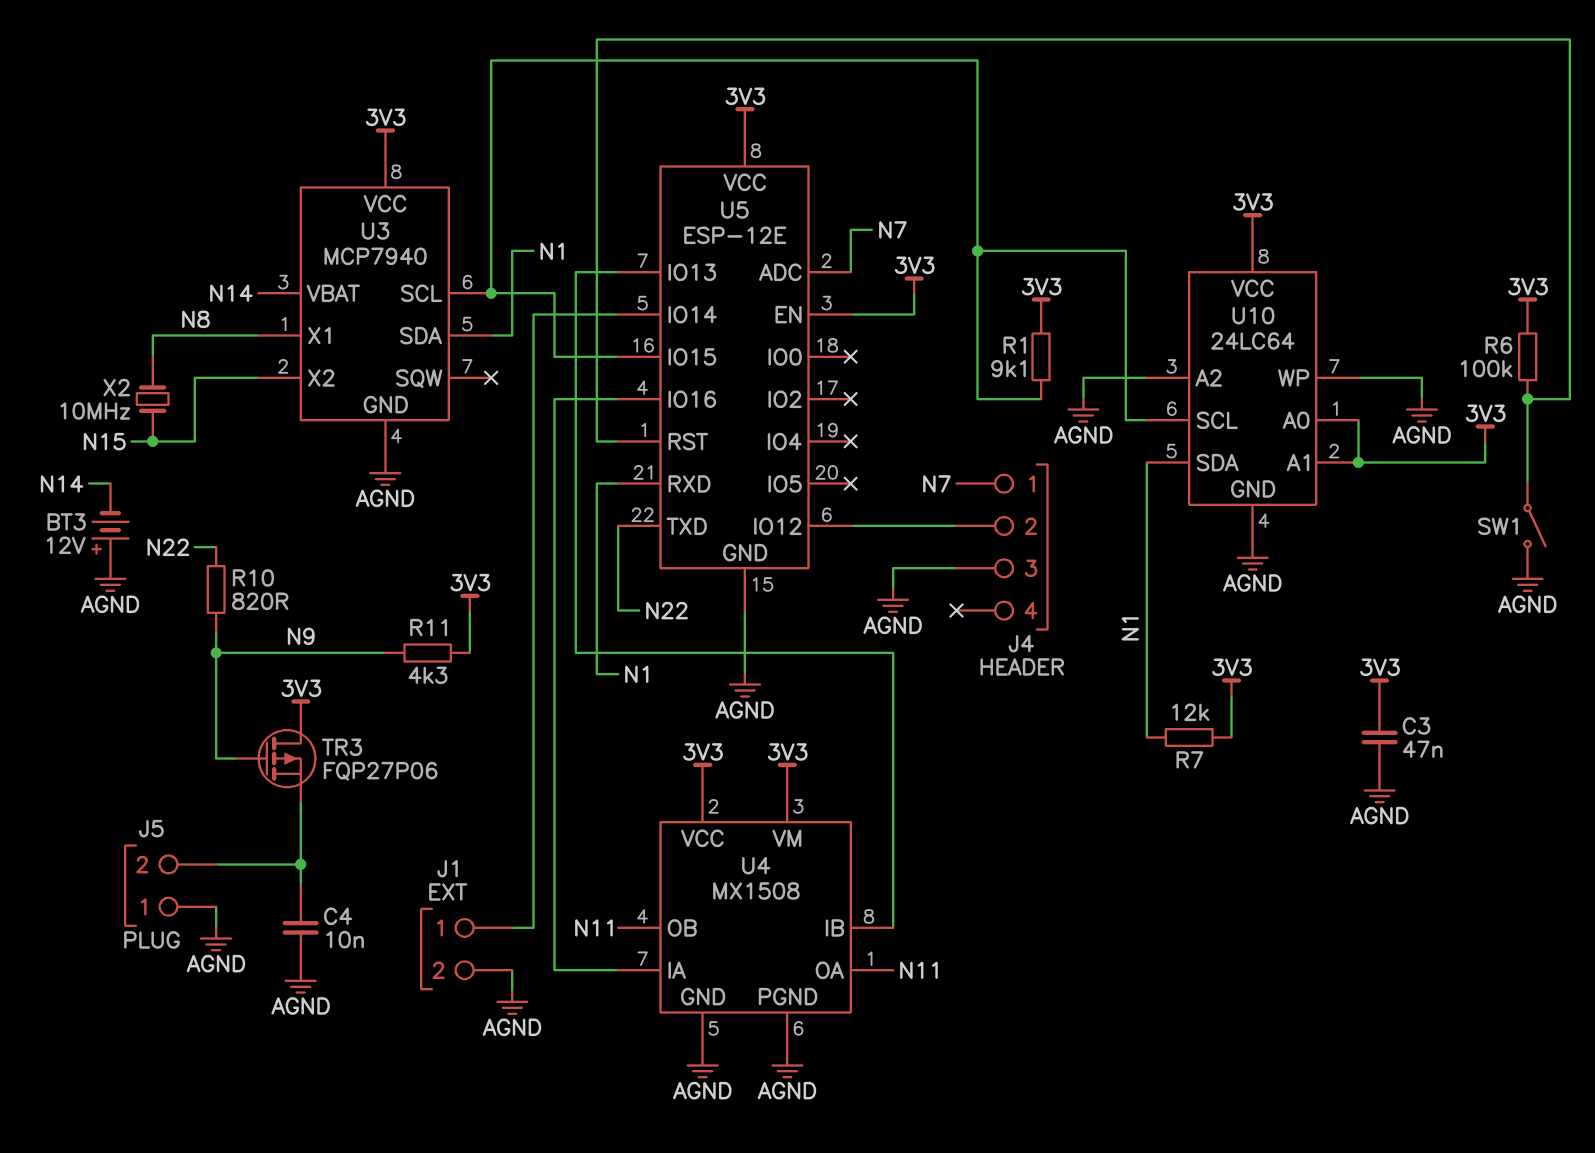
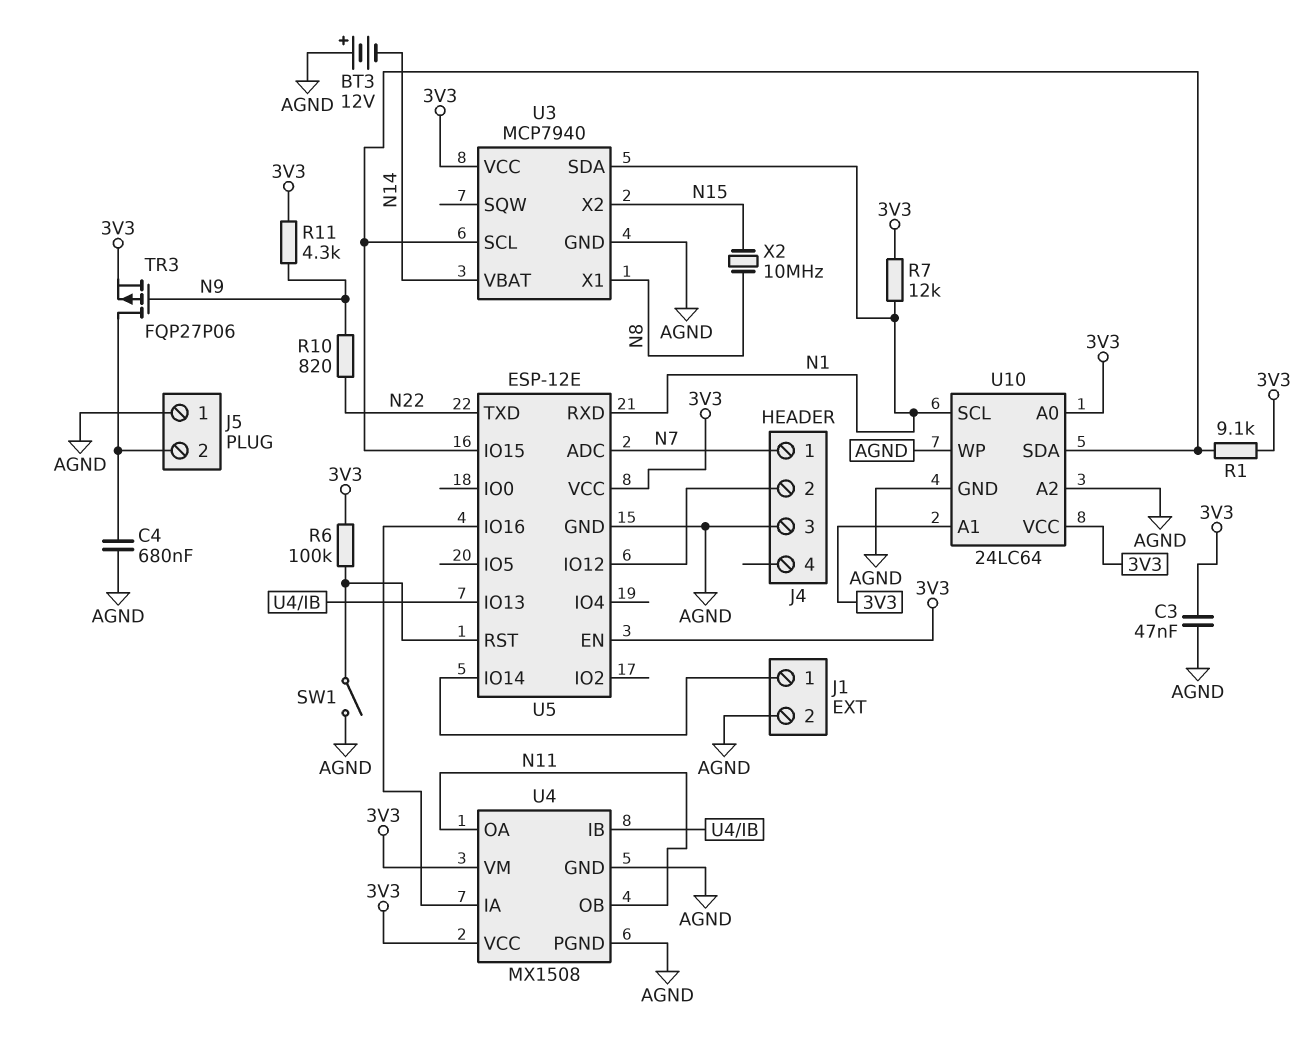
C4: 10nF (AGND, J5/2) -> 680nF (AGND, J5/2)
TR3: PMOS FQP27P06 (G N9, D 3V3, S J5/2) -> PMOS FQP27P06 (G N9, D J5/2, S 3V3)
U10 pin SCL: U3/SCL -> N1
U10 pin SDA: N1 -> U3/SCL

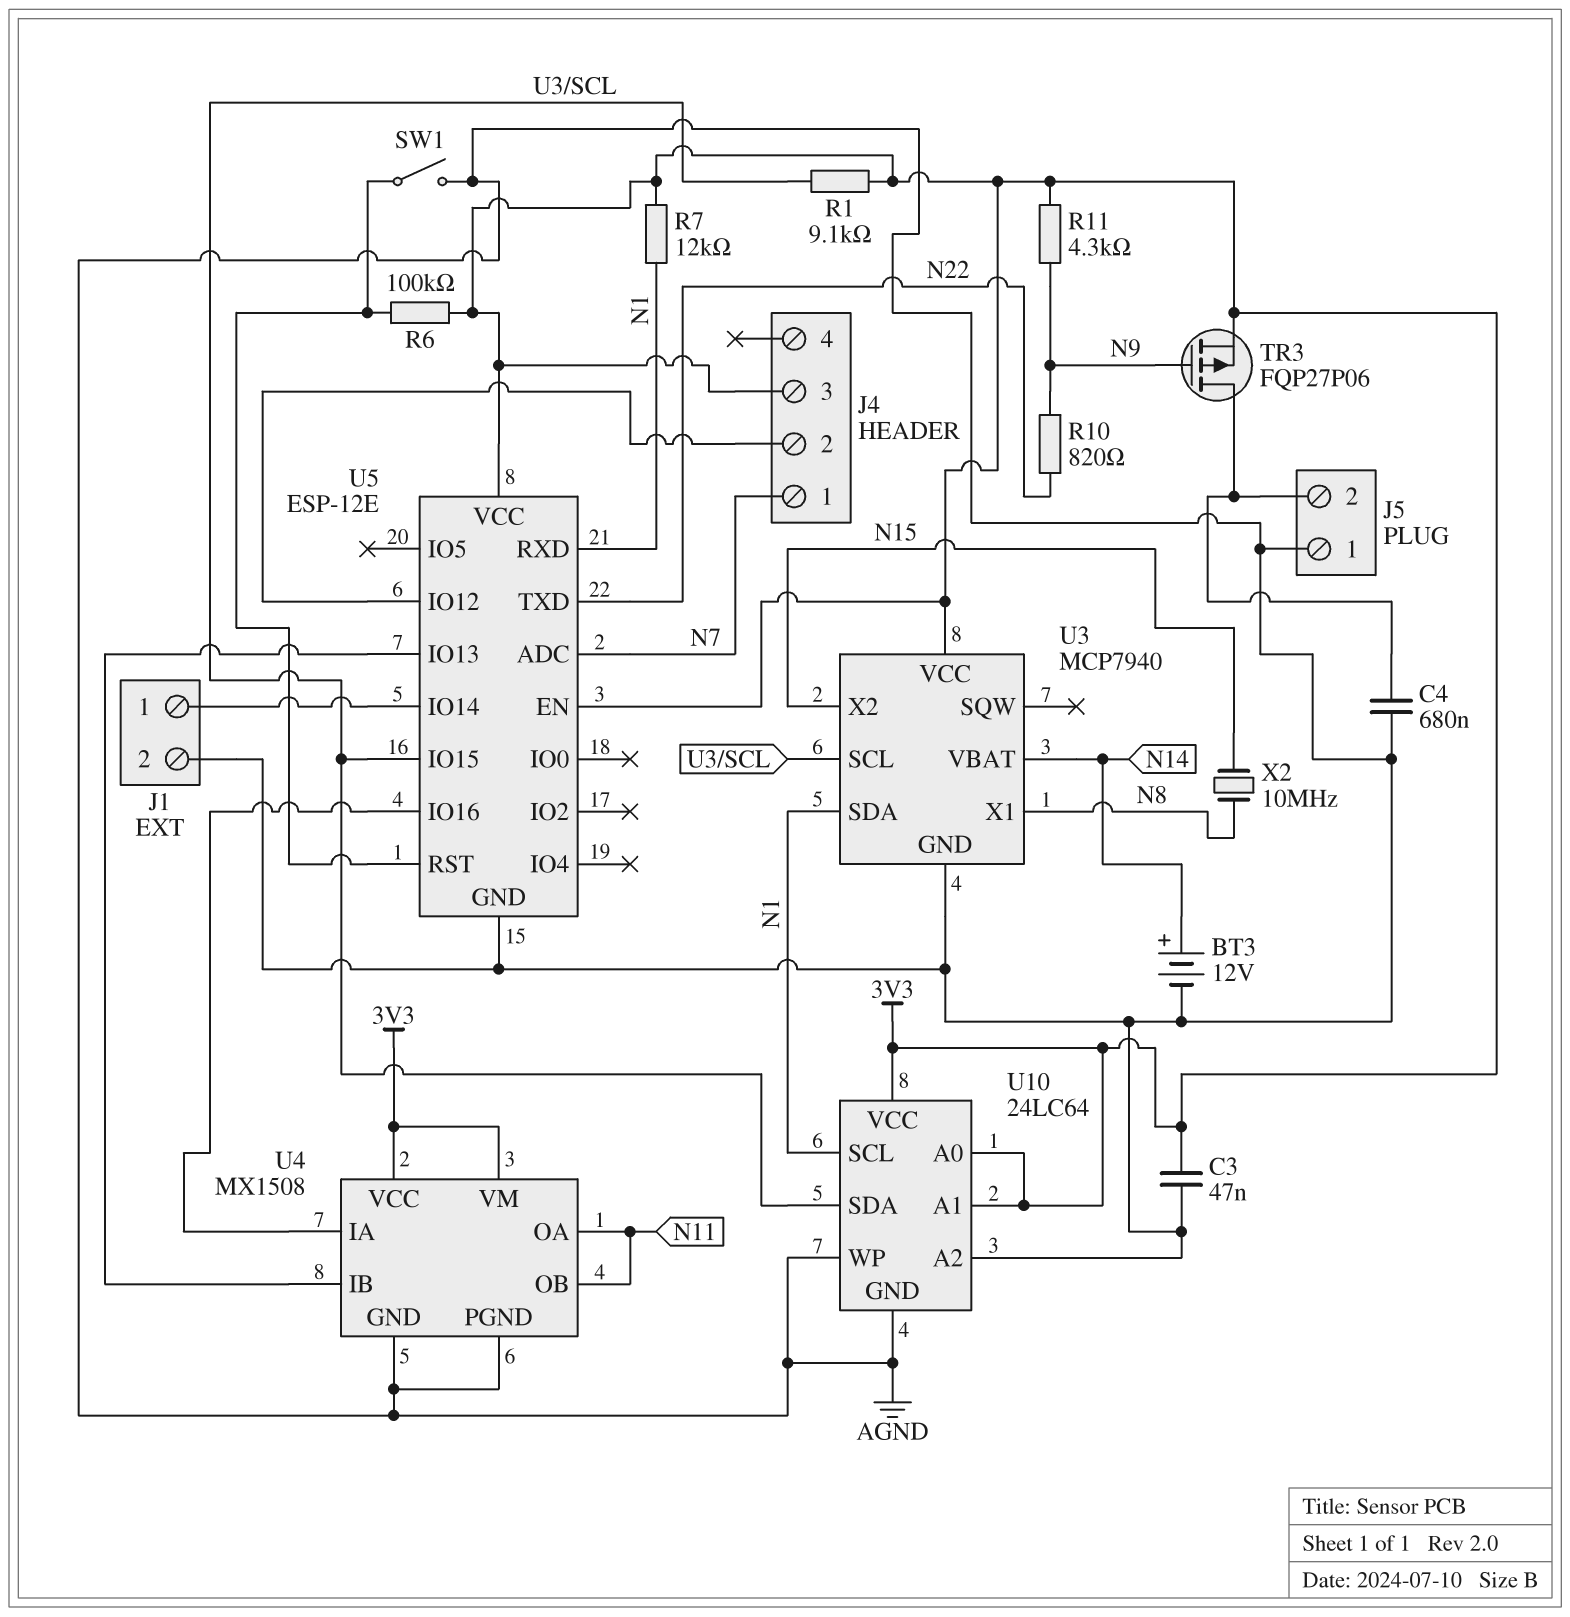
BT3: 12V (plus AGND, minus N14) -> 12V (plus N14, minus AGND)
J4 pin 3: AGND -> 3V3

